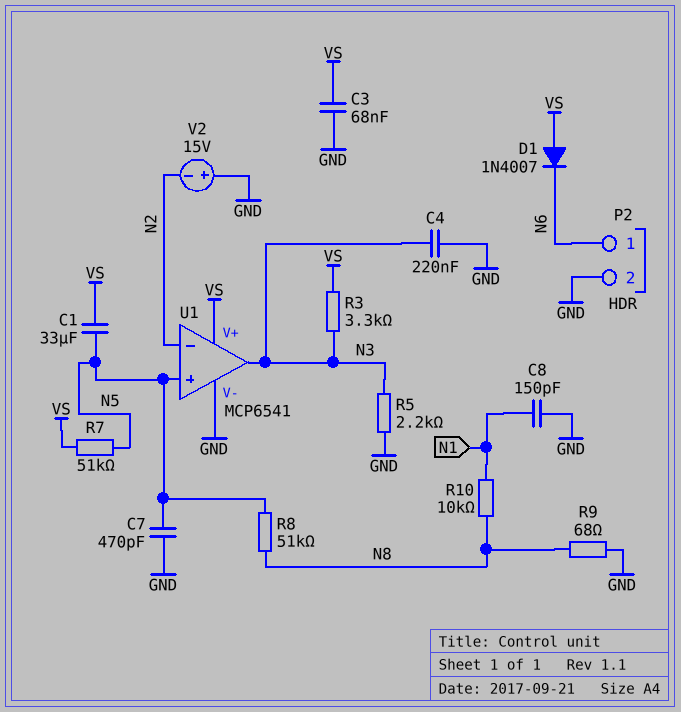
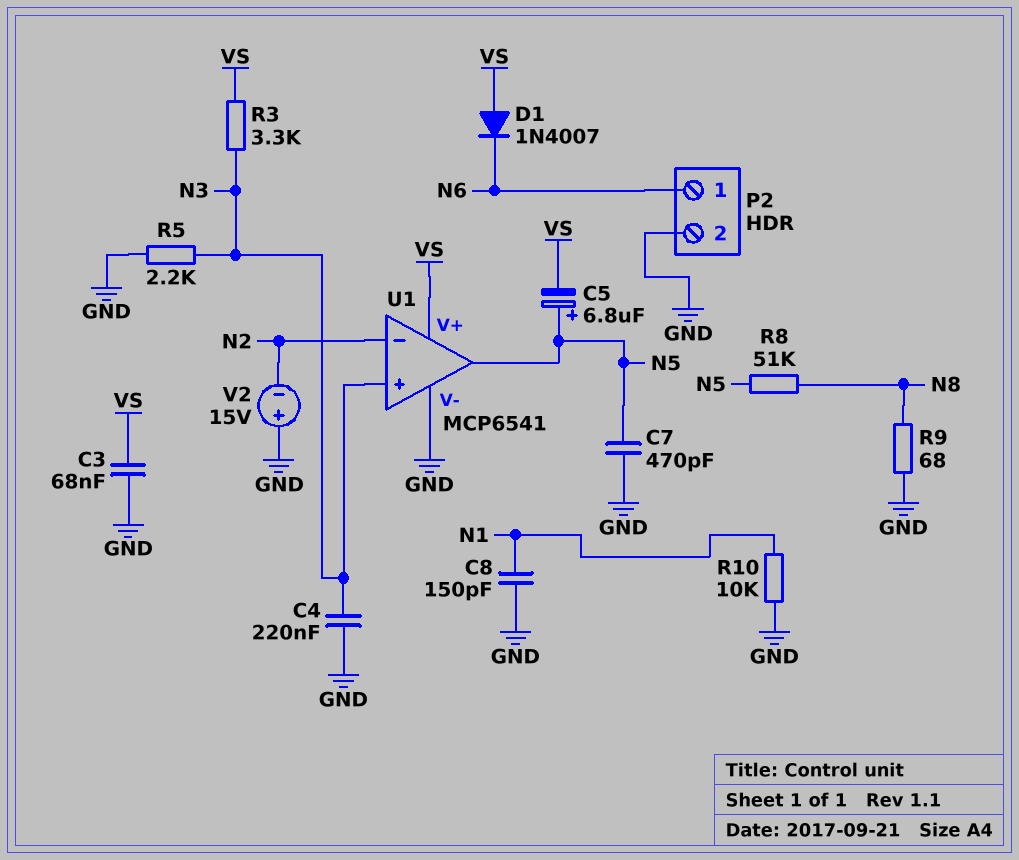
C1: 33uF (N5, VS) -> none
C5: none -> 6.8uF (plus N5, minus VS)
R7: 51k (N5, VS) -> none
R10: 10k (N1, N8) -> 10k (GND, N1)
U1 pin in+: N5 -> N3
U1 pin out: N3 -> N5

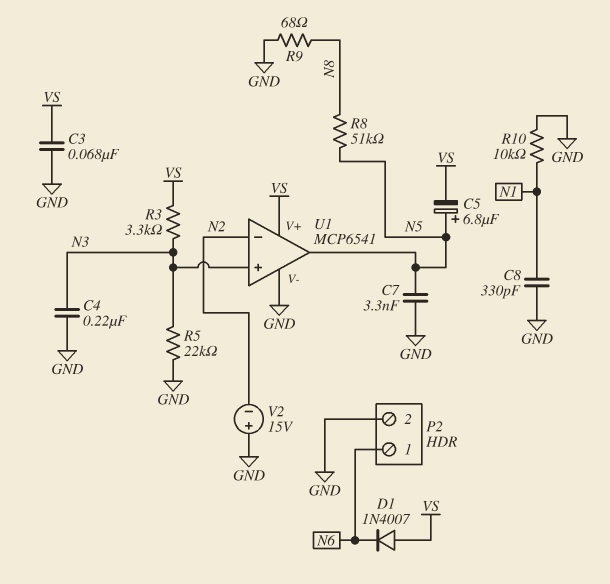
C7: 470pF (GND, N5) -> 3.3nF (GND, N5)
C8: 150pF (GND, N1) -> 330pF (GND, N1)
R5: 2.2k (GND, N3) -> 22k (GND, N3)

